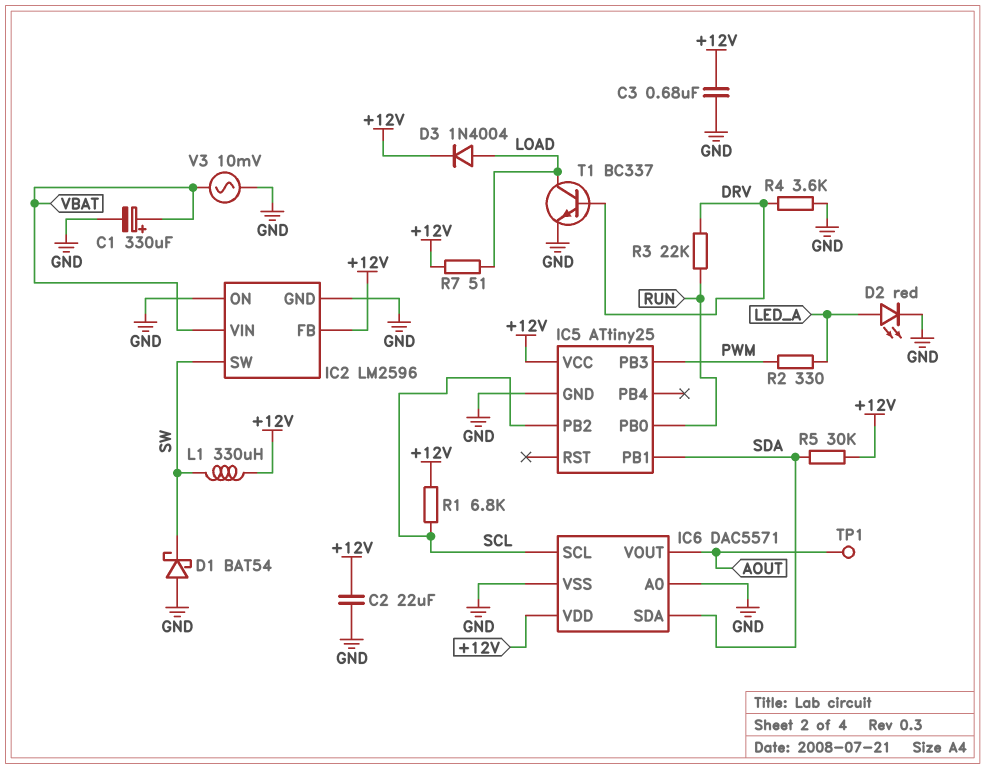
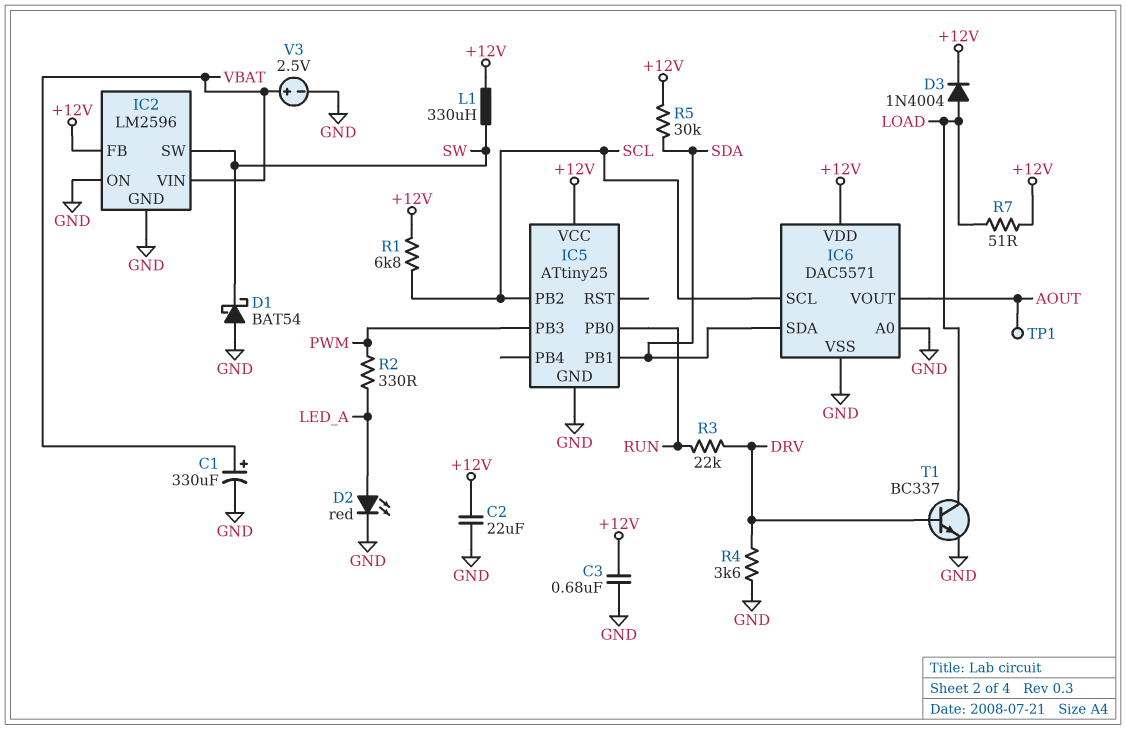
V3: AC 10mV (GND, VBAT) -> 2.5V (plus VBAT, minus GND)

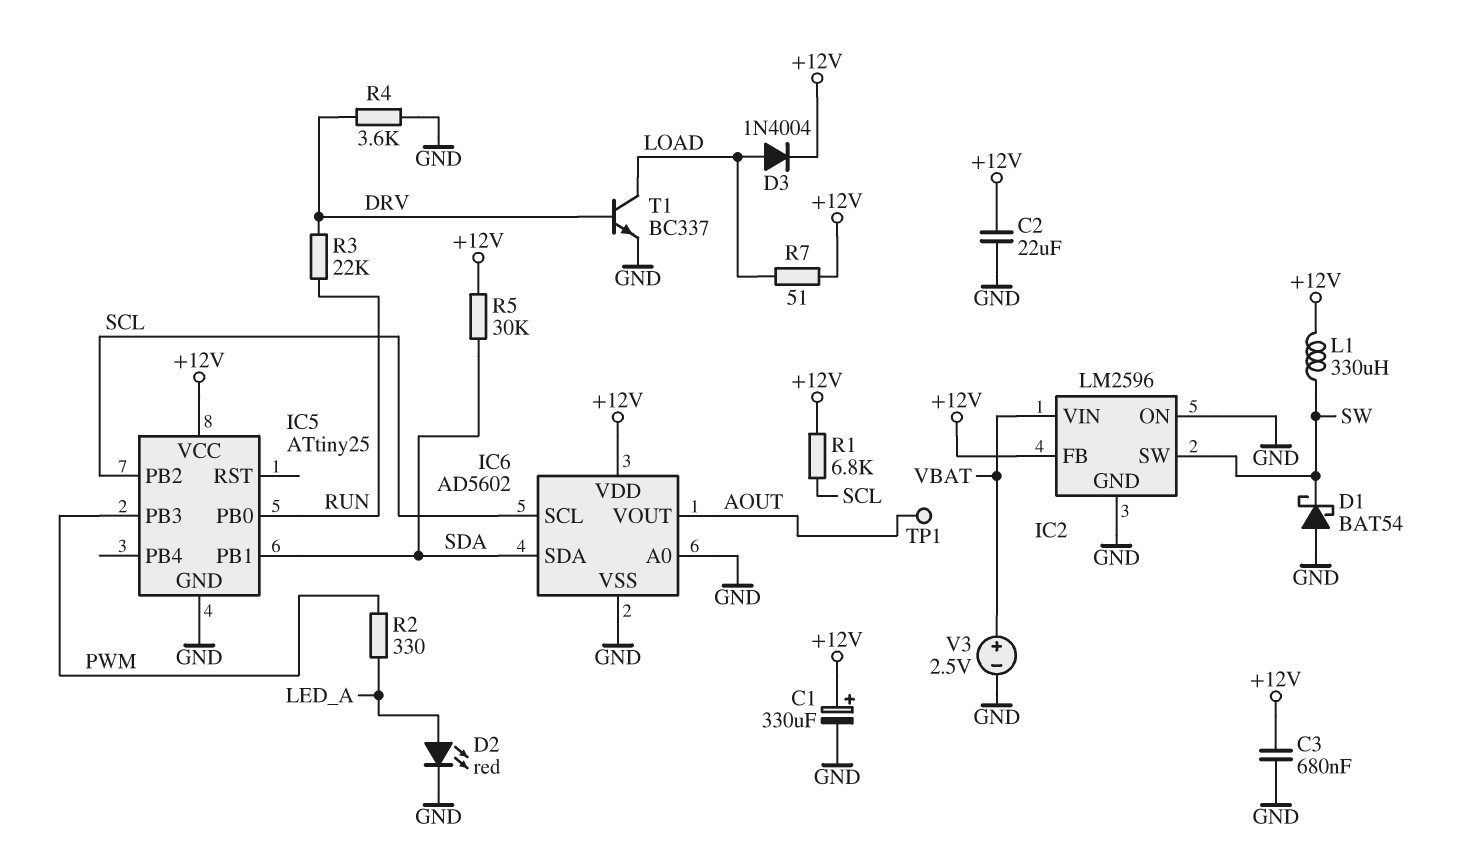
C1: 330uF (plus VBAT, minus GND) -> 330uF (plus +12V, minus GND)
IC6: DAC5571 -> AD5602

